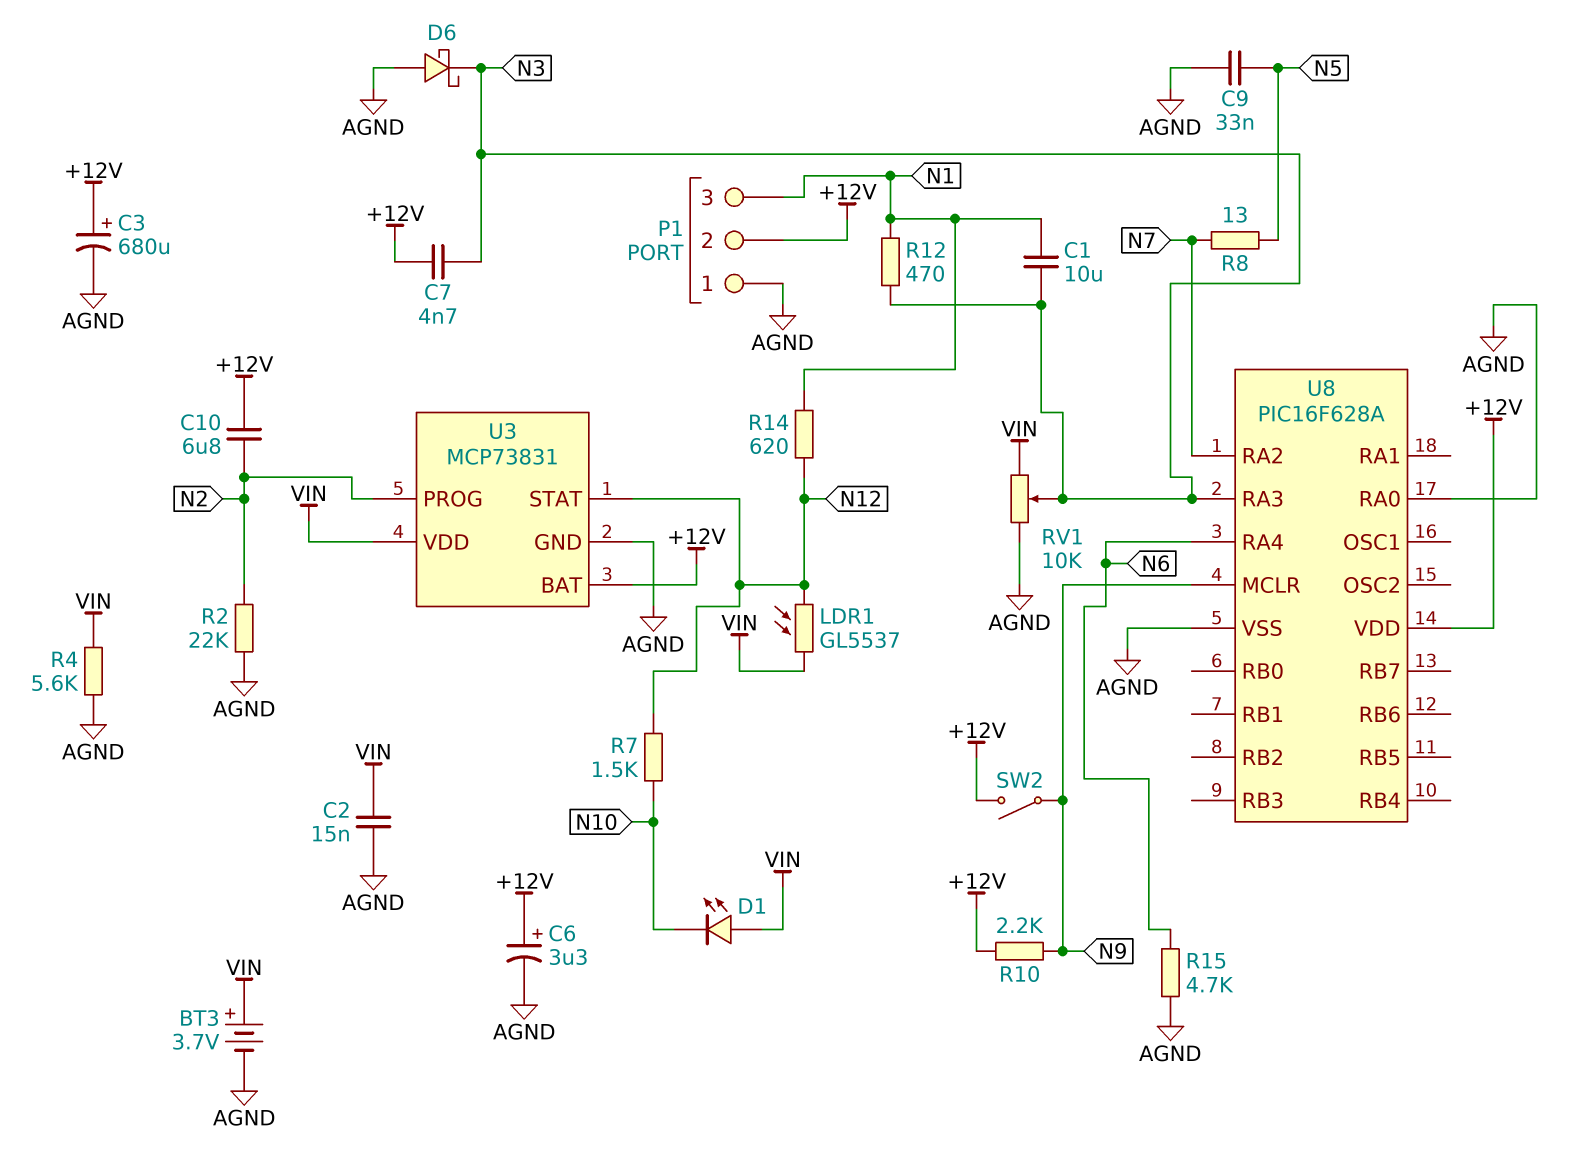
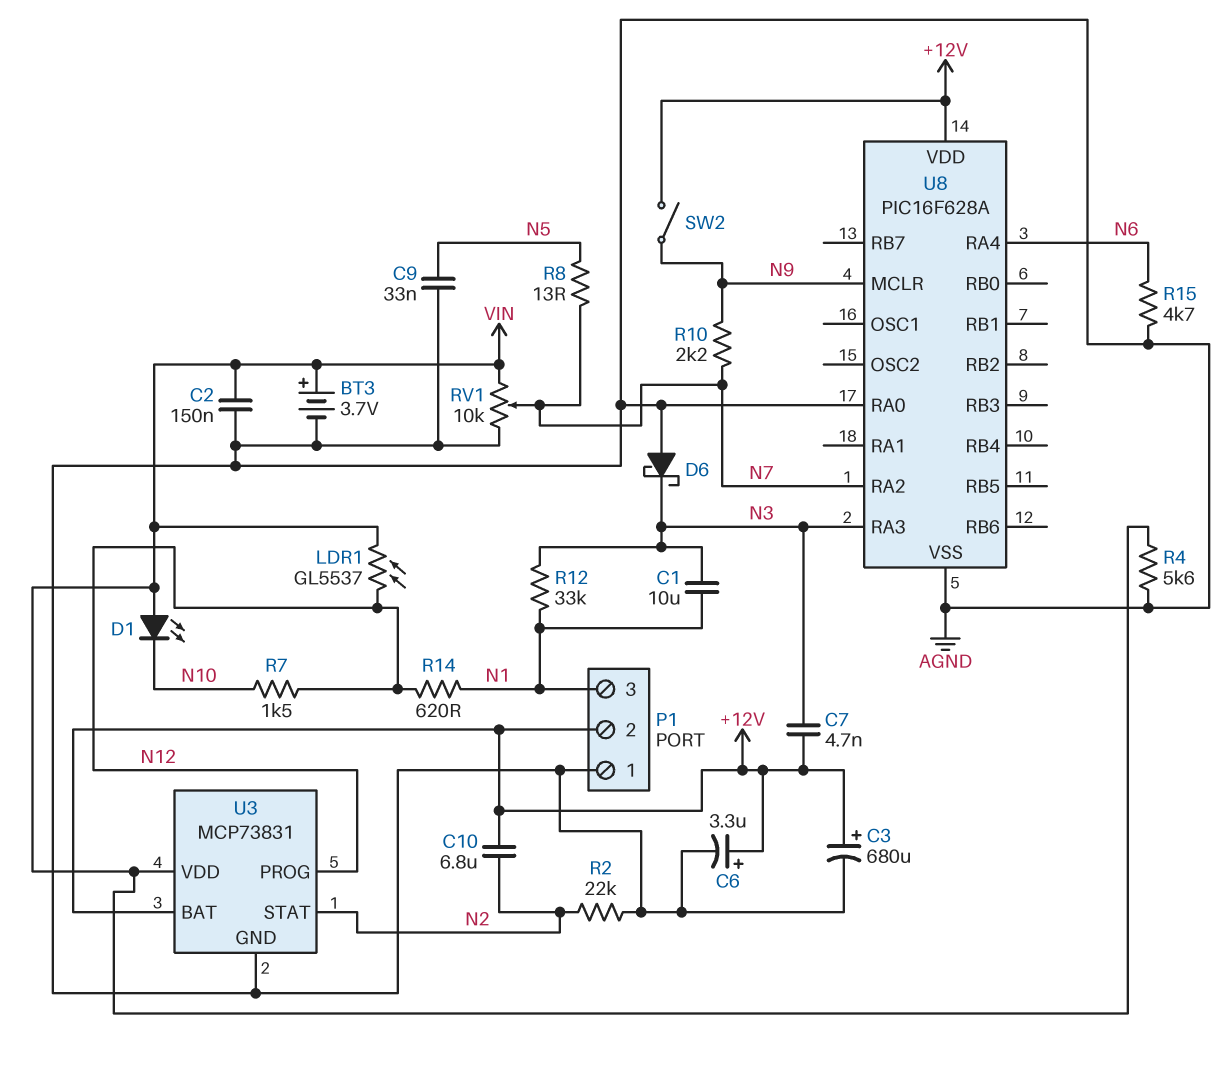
C2: 15nF (AGND, VIN) -> 150nF (AGND, VIN)
R10: 2.2k (+12V, N9) -> 2.2k (N7, N9)
R12: 470 (N1, N3) -> 33k (N1, N3)
RV1: 10k (AGND, VIN, wiper N3) -> 10k (AGND, VIN, wiper N7)
U3 pin PROG: N2 -> N12
U3 pin STAT: N12 -> N2

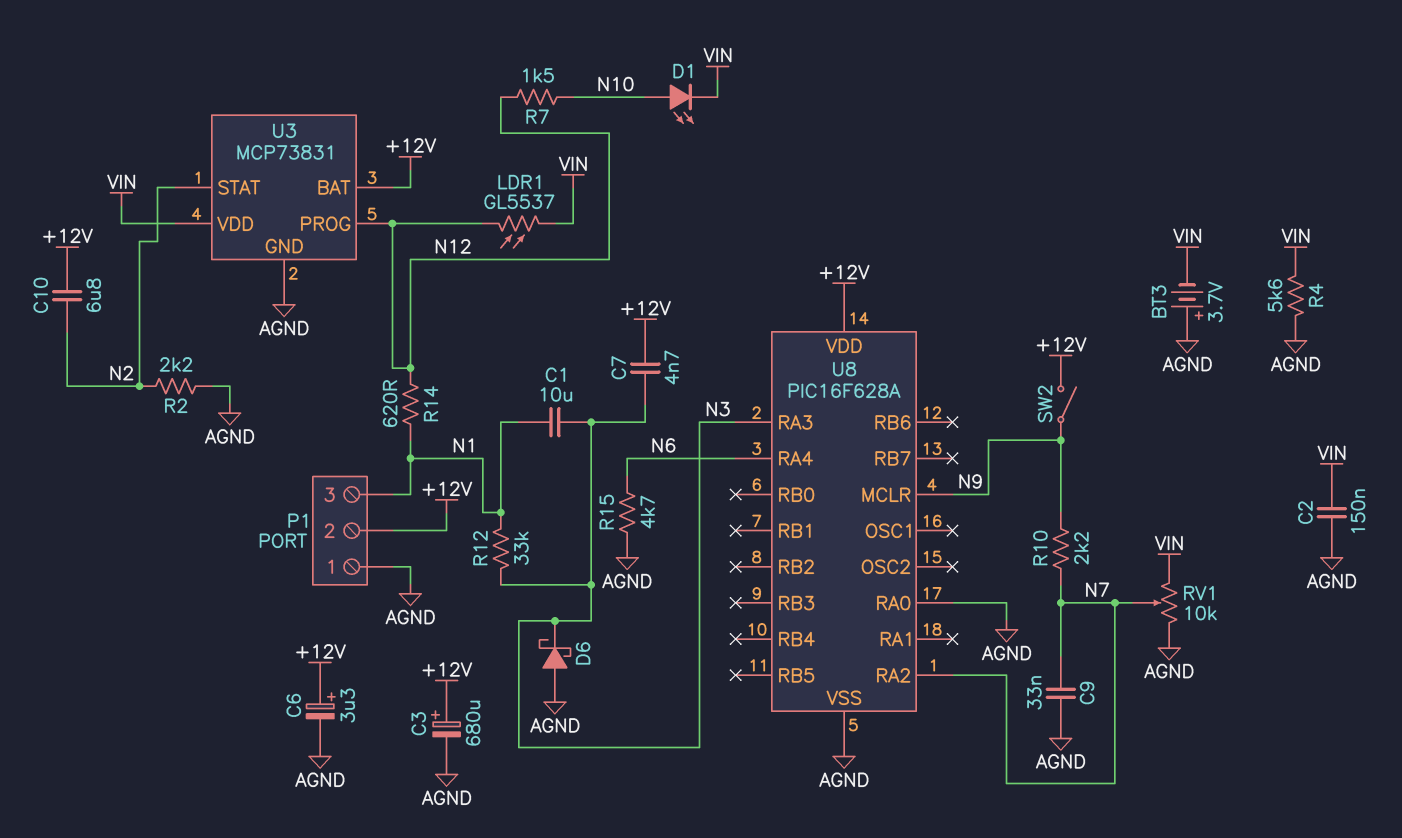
BT3: 3.7V (plus VIN, minus AGND) -> 3.7V (plus AGND, minus VIN)
C9: 33nF (AGND, N5) -> 33nF (AGND, N7)
D1: LED (A VIN, K N10) -> LED (A N10, K VIN)
R2: 22k (AGND, N2) -> 2.2k (AGND, N2)
R8: 13 (N5, N7) -> none

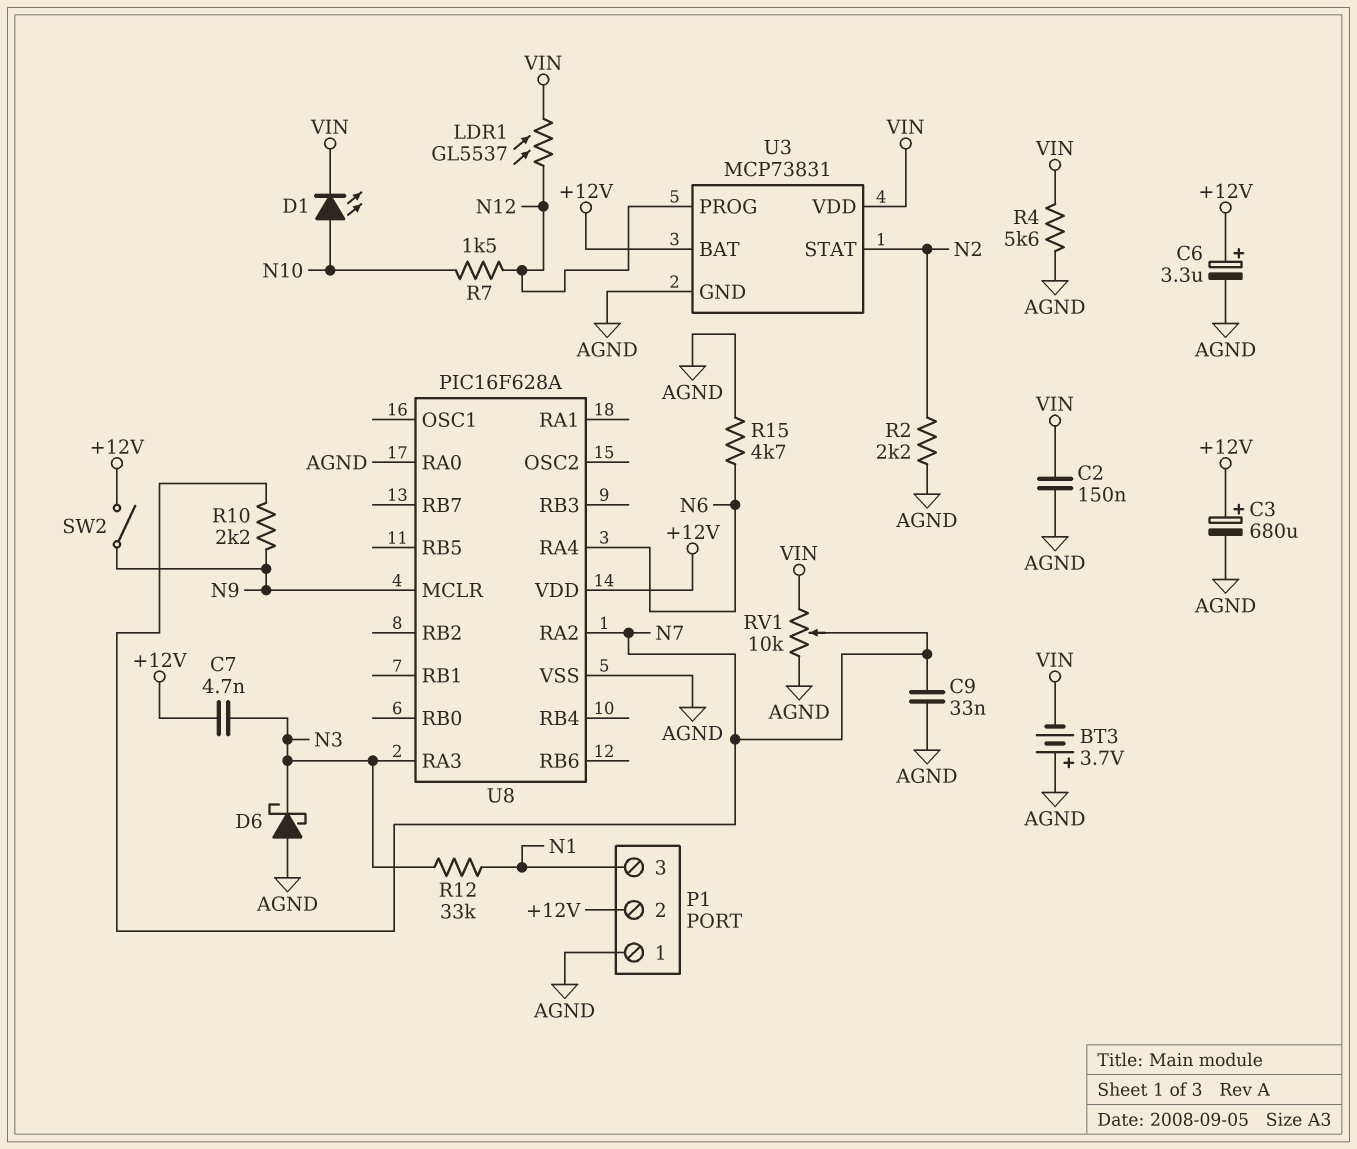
C1: 10uF (N1, N3) -> none
C10: 6.8uF (+12V, N2) -> none
R14: 620 (N1, N12) -> none

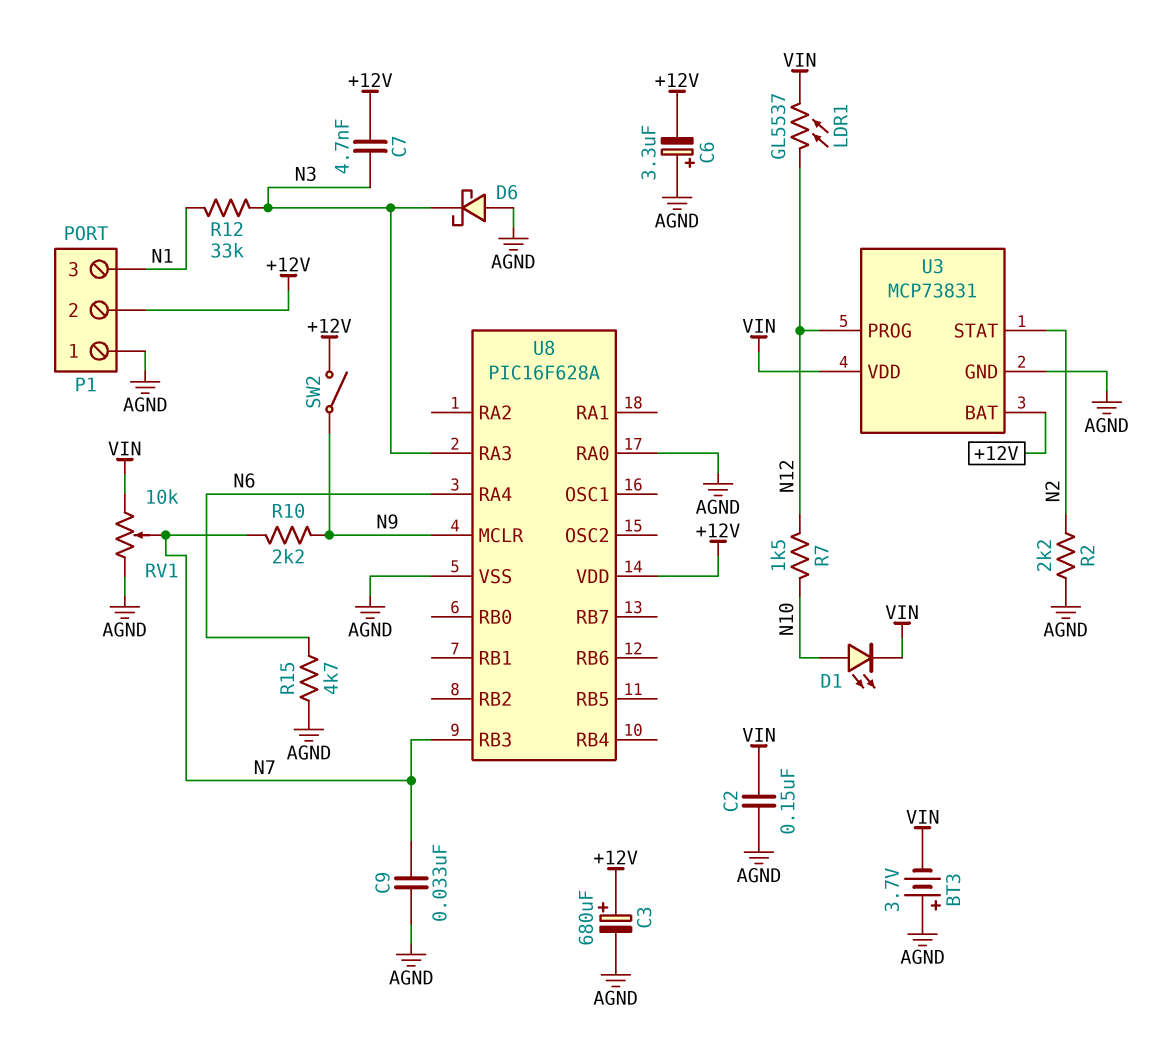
C6: 3.3uF (plus +12V, minus AGND) -> 3.3uF (plus AGND, minus +12V)
R4: 5.6k (AGND, VIN) -> none
U8 pin RA2: N7 -> none
U8 pin RB3: none -> N7

